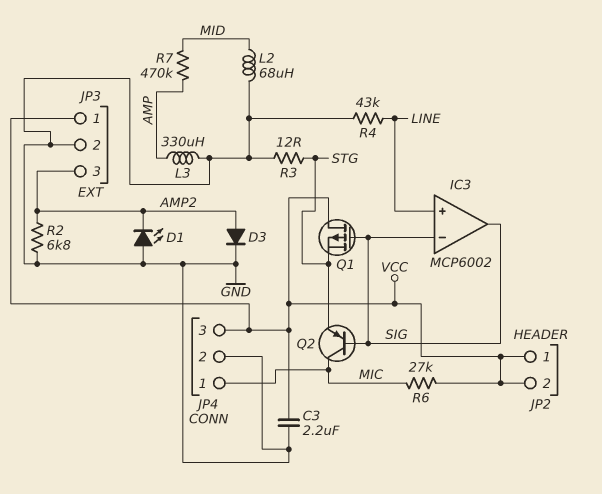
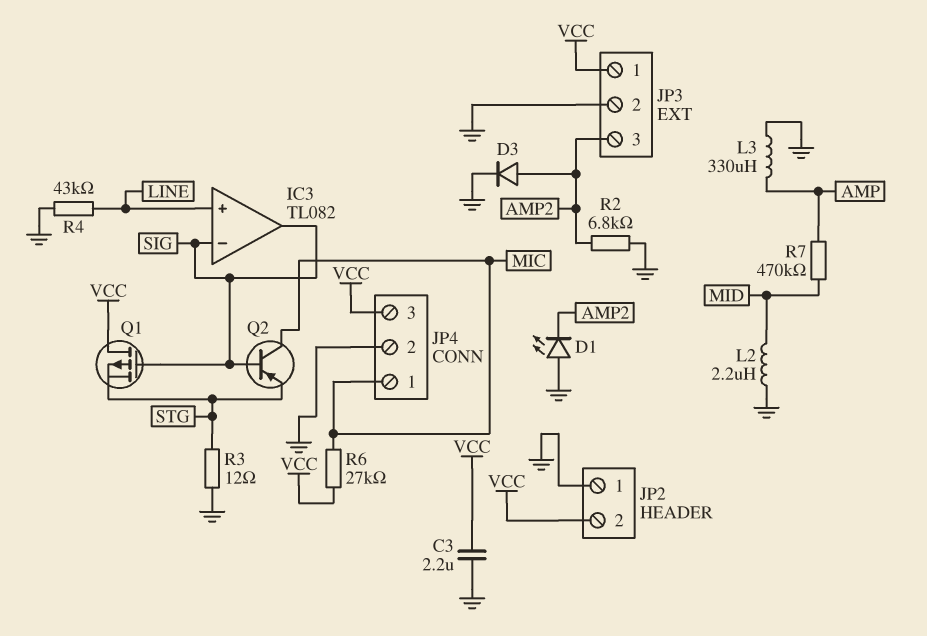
IC3: MCP6002 -> TL082
JP2 pin 1: VCC -> GND
L2: 68uH (GND, MID) -> 2.2uH (GND, MID)

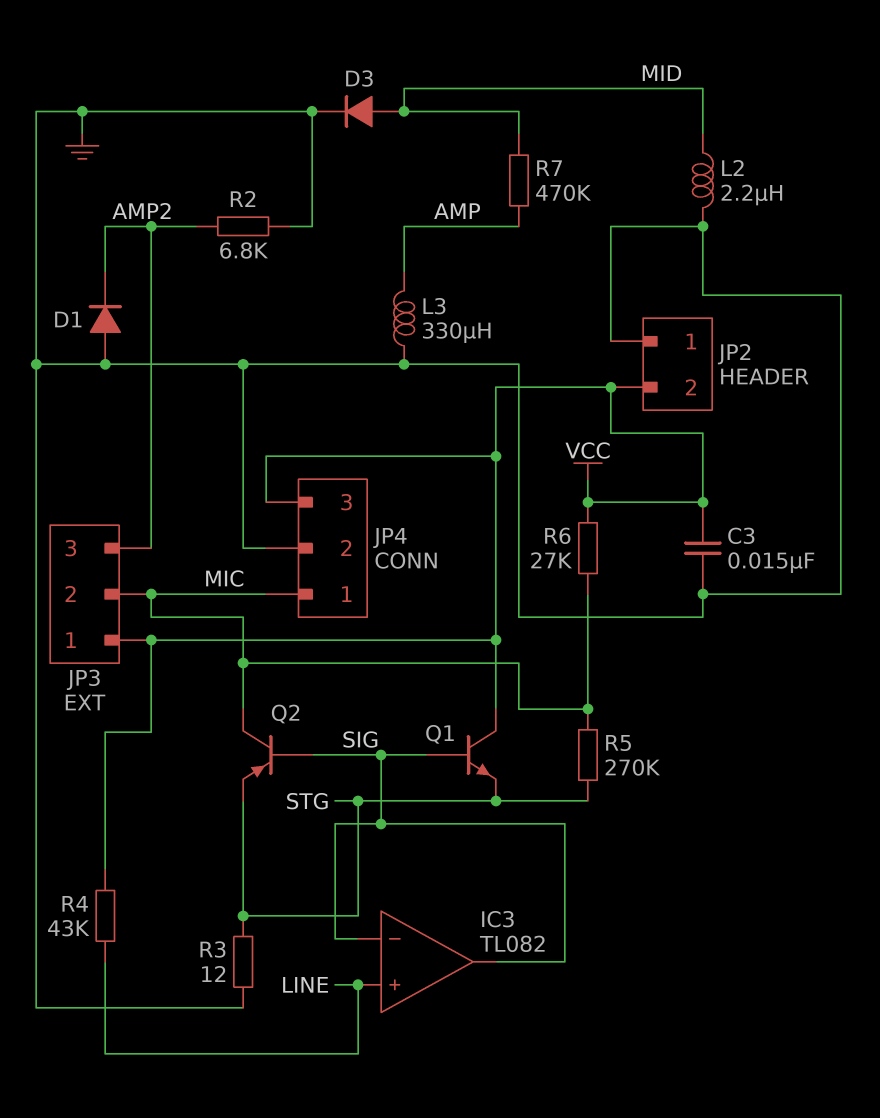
C3: 2.2uF (GND, VCC) -> 15nF (GND, VCC)
D1: LED (A GND, K AMP2) -> diode (A GND, K AMP2)
D3: diode (A AMP2, K GND) -> diode (A MID, K GND)
JP3 pin 2: GND -> MIC
Q1: PMOS (G SIG, D VCC, S STG) -> NPN (B SIG, C VCC, E STG)
R4: 43k (GND, LINE) -> 43k (LINE, VCC)
R5: none -> 270k (MIC, STG)

